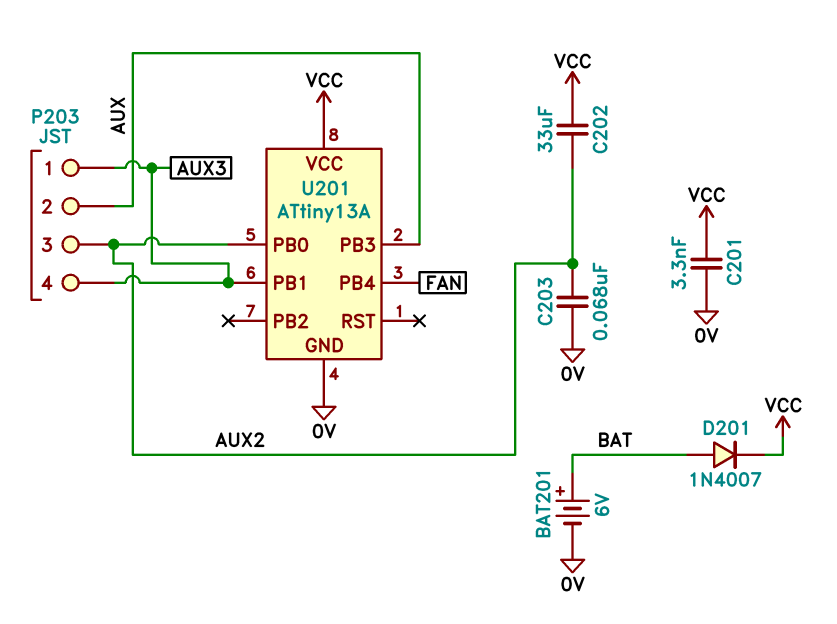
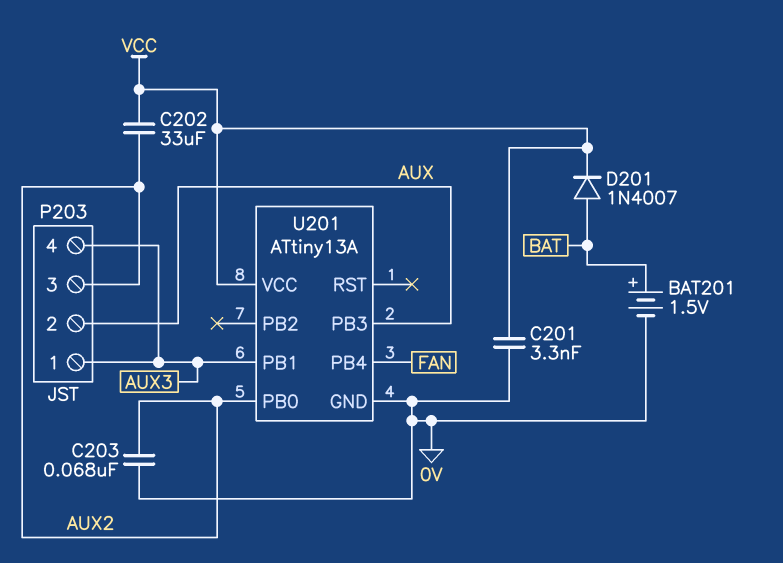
BAT201: 6V (plus BAT, minus 0V) -> 1.5V (plus BAT, minus 0V)

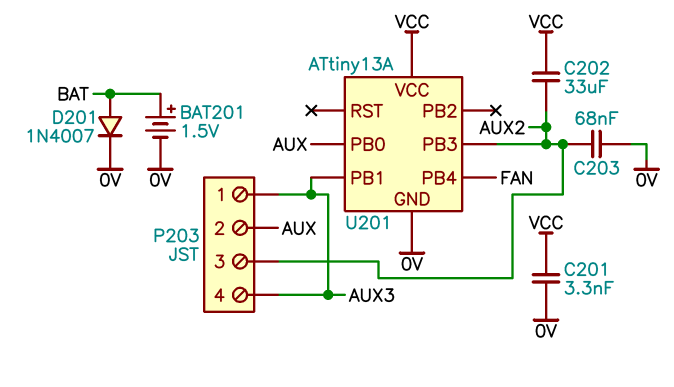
D201: diode 1N4007 (A BAT, K VCC) -> diode 1N4007 (A BAT, K 0V)
U201 pin PB0: AUX2 -> AUX
U201 pin PB3: AUX -> AUX2

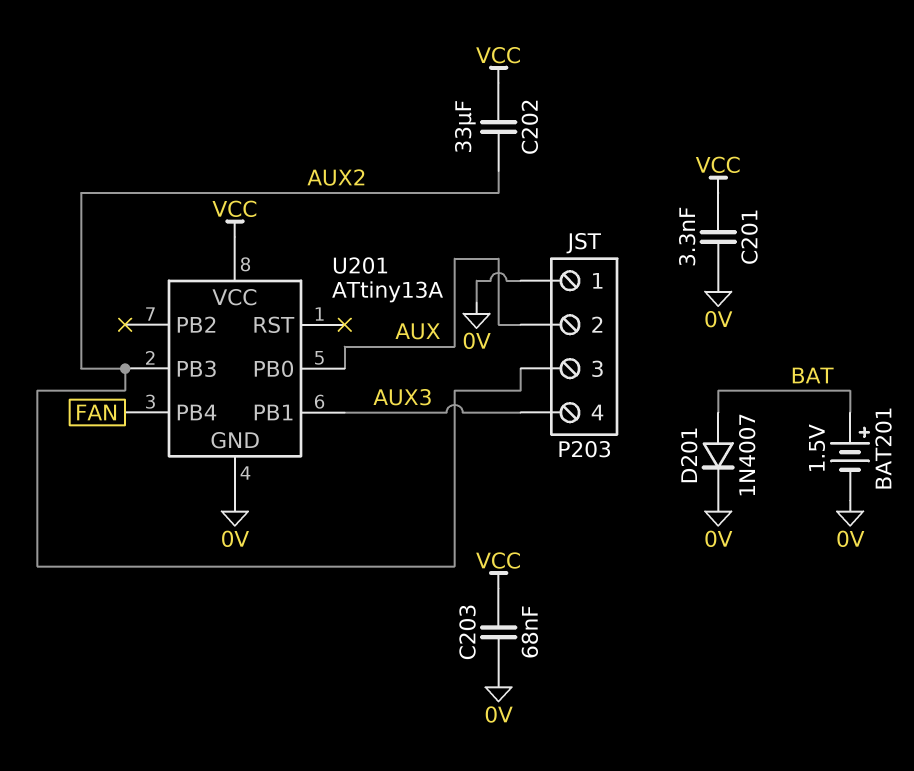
C203: 68nF (0V, AUX2) -> 68nF (0V, VCC)
P203 pin 1: AUX3 -> 0V

